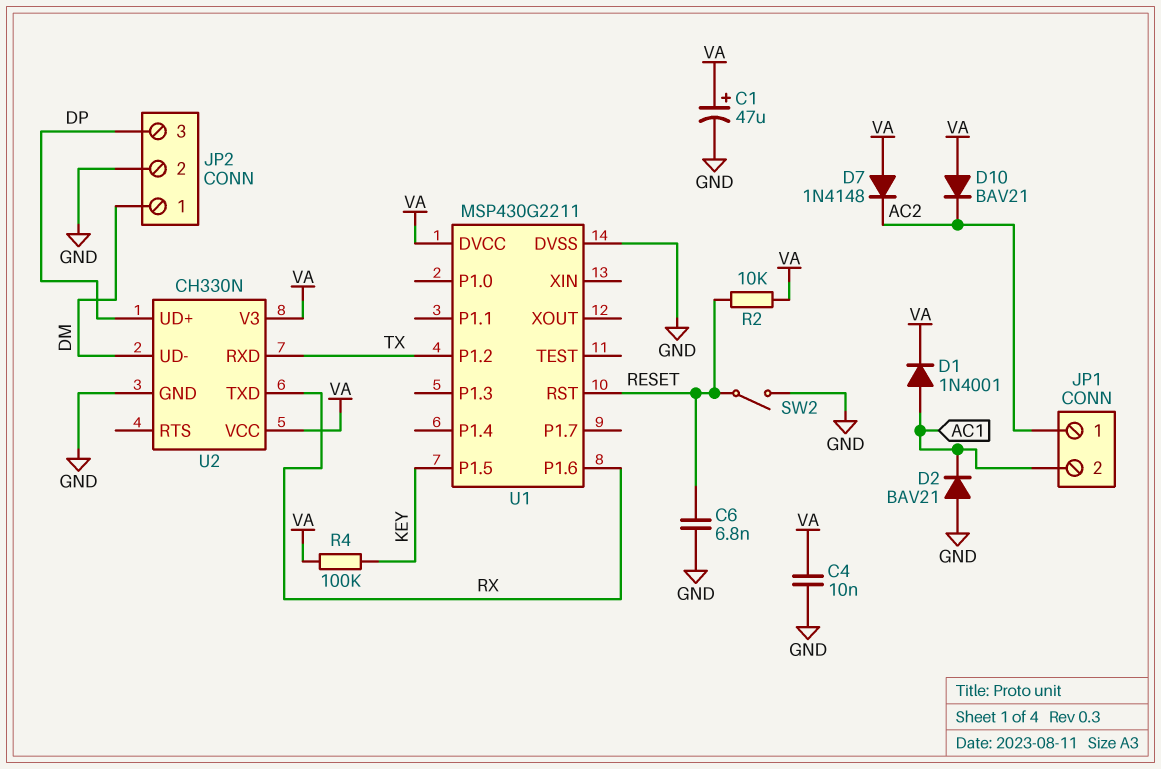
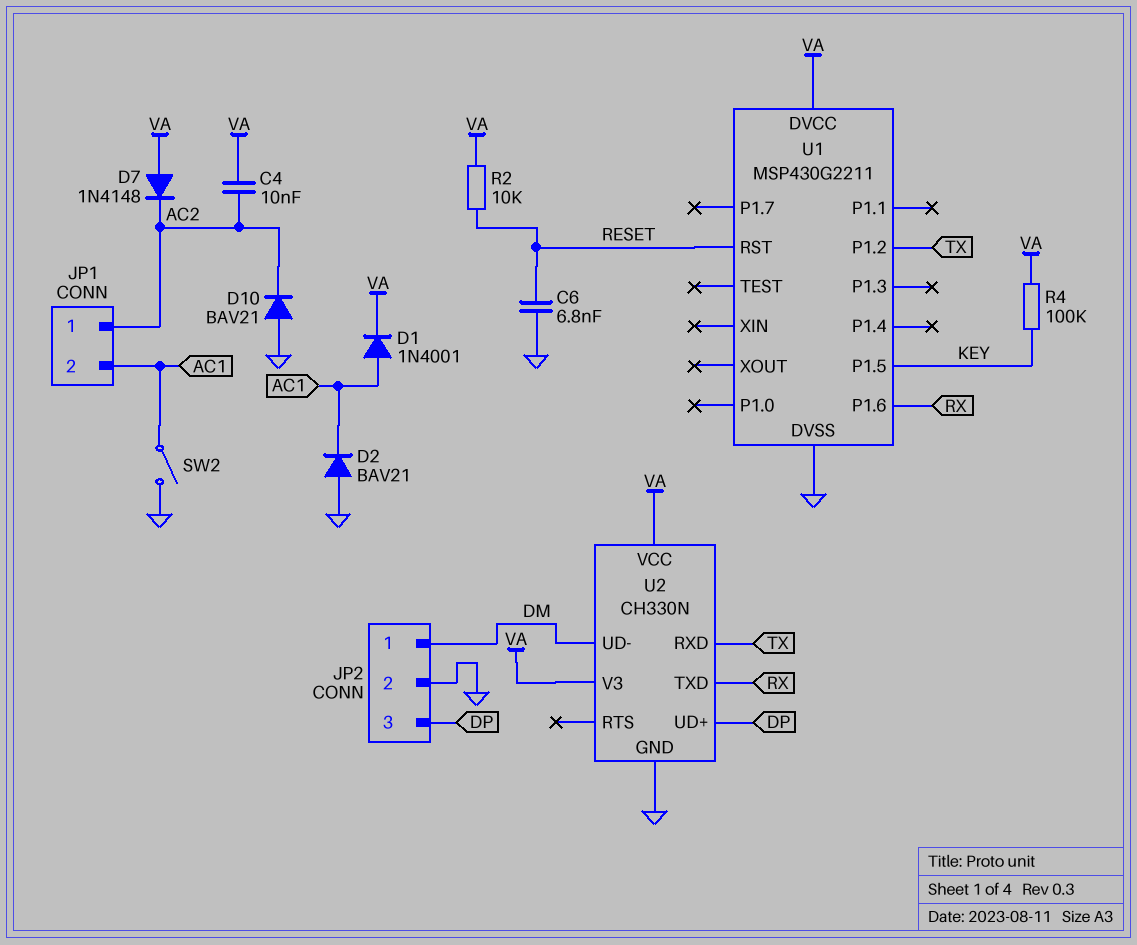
C1: 47uF (plus VA, minus GND) -> none
C4: 10nF (GND, VA) -> 10nF (AC2, VA)
D10: diode BAV21 (A VA, K AC2) -> diode BAV21 (A GND, K AC2)
SW2: switch (GND, RESET) -> switch (AC1, GND)

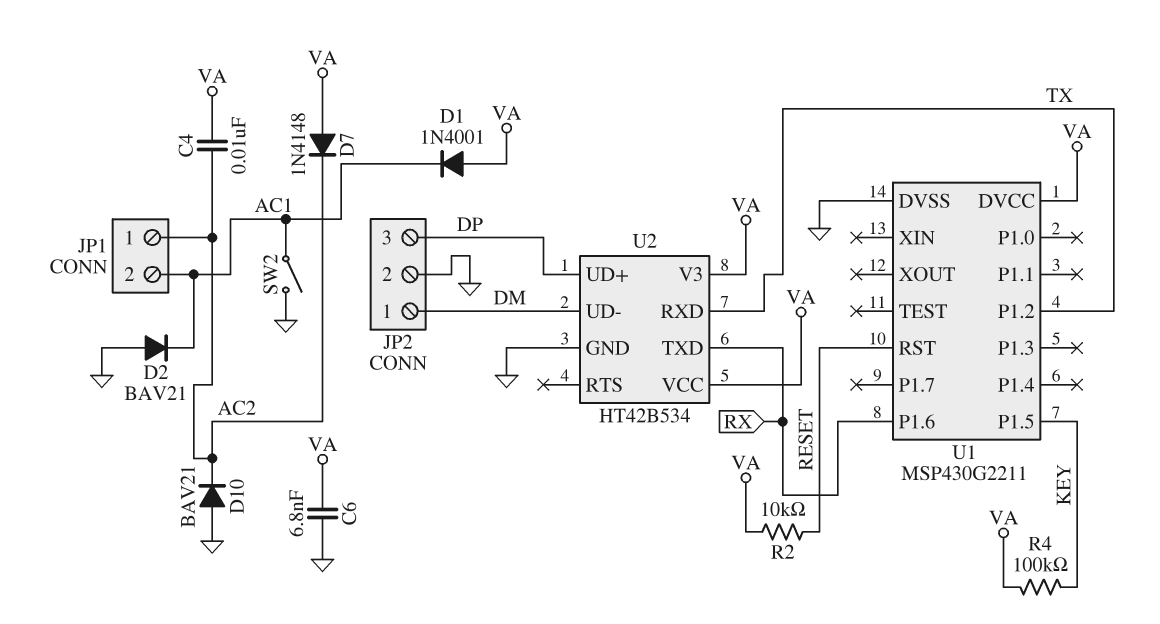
C6: 6.8nF (GND, RESET) -> 6.8nF (GND, VA)
D1: diode 1N4001 (A AC1, K VA) -> diode 1N4001 (A VA, K AC1)
U2: CH330N -> HT42B534

